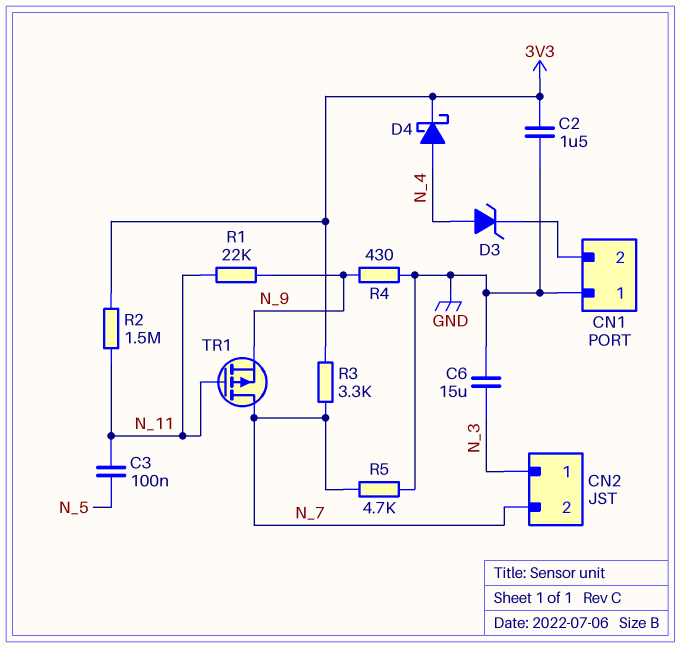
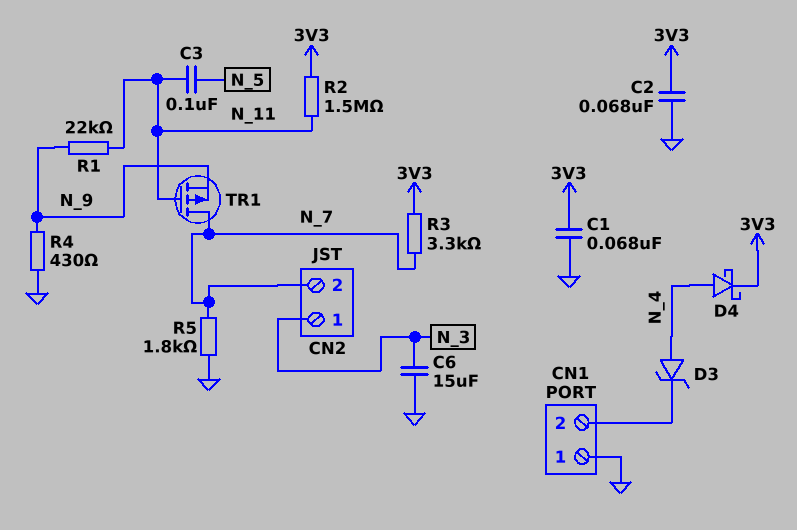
C1: none -> 68nF (3V3, GND)
C2: 1.5uF (3V3, GND) -> 68nF (3V3, GND)
R5: 4.7k (GND, N_7) -> 1.8k (GND, N_7)

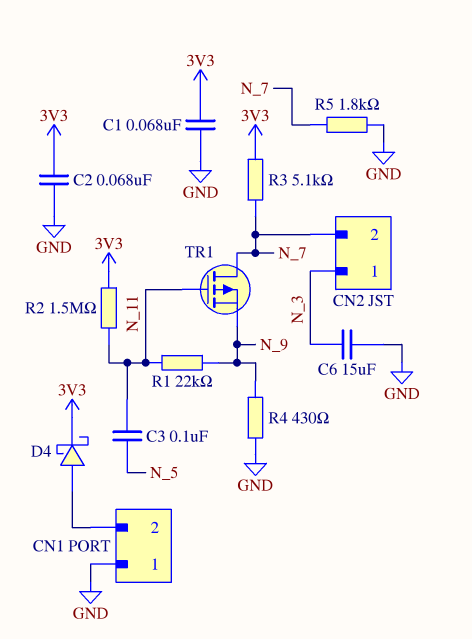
D3: zener (A N_4, K CN1/2) -> none
D4: schottky (A N_4, K 3V3) -> schottky (A CN1/2, K 3V3)
R3: 3.3k (3V3, N_7) -> 5.1k (3V3, N_7)

